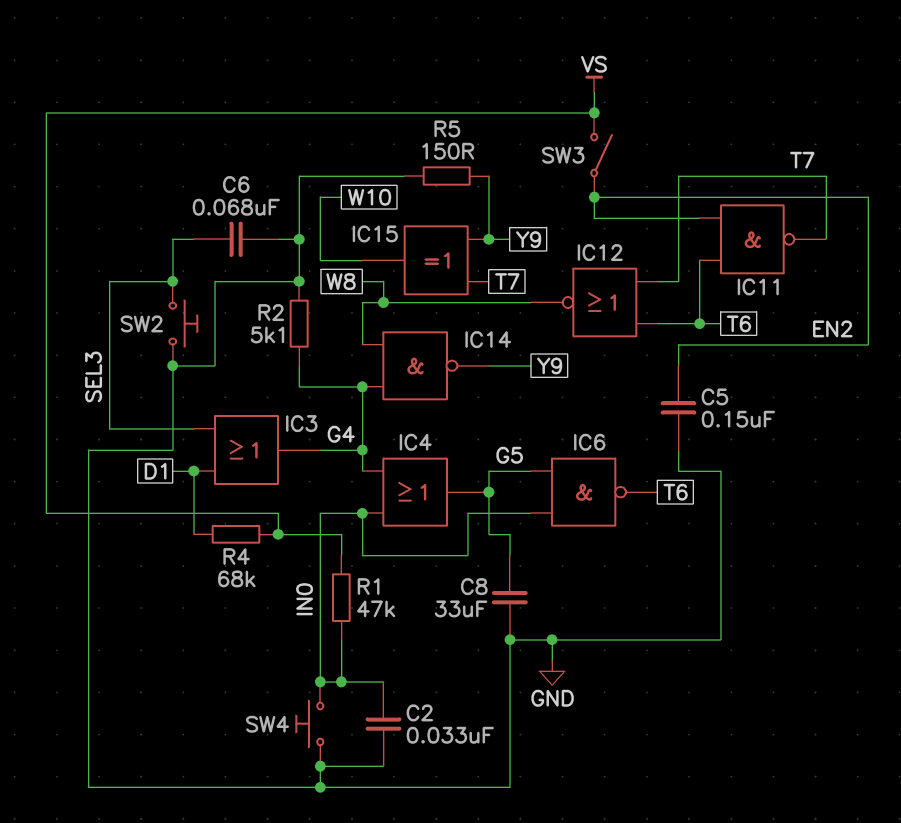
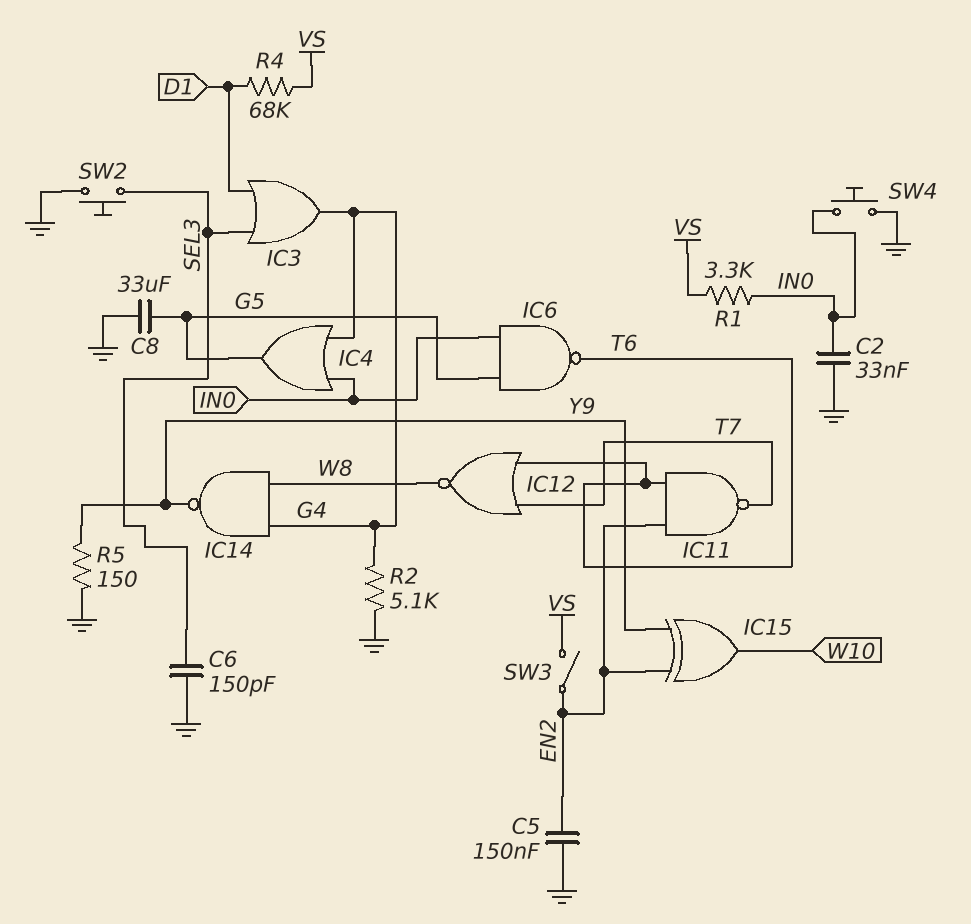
C6: 68nF (GND, SEL3) -> 150pF (GND, SEL3)
IC15: XOR (in T7, in Y9, out W10) -> XOR (in EN2, in Y9, out W10)
R1: 47k (IN0, VS) -> 3.3k (IN0, VS)

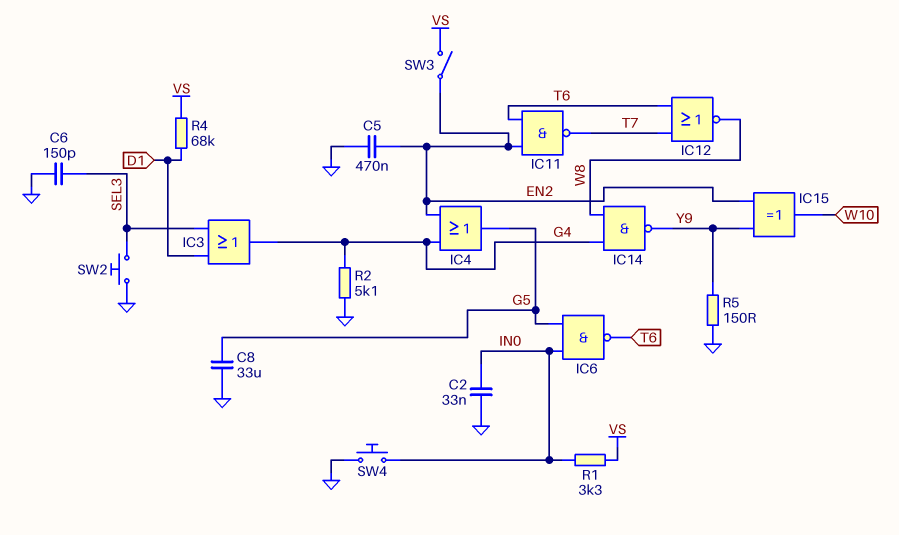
C5: 150nF (EN2, GND) -> 470nF (EN2, GND)
IC4: OR (in G4, in IN0, out G5) -> OR (in EN2, in G4, out G5)

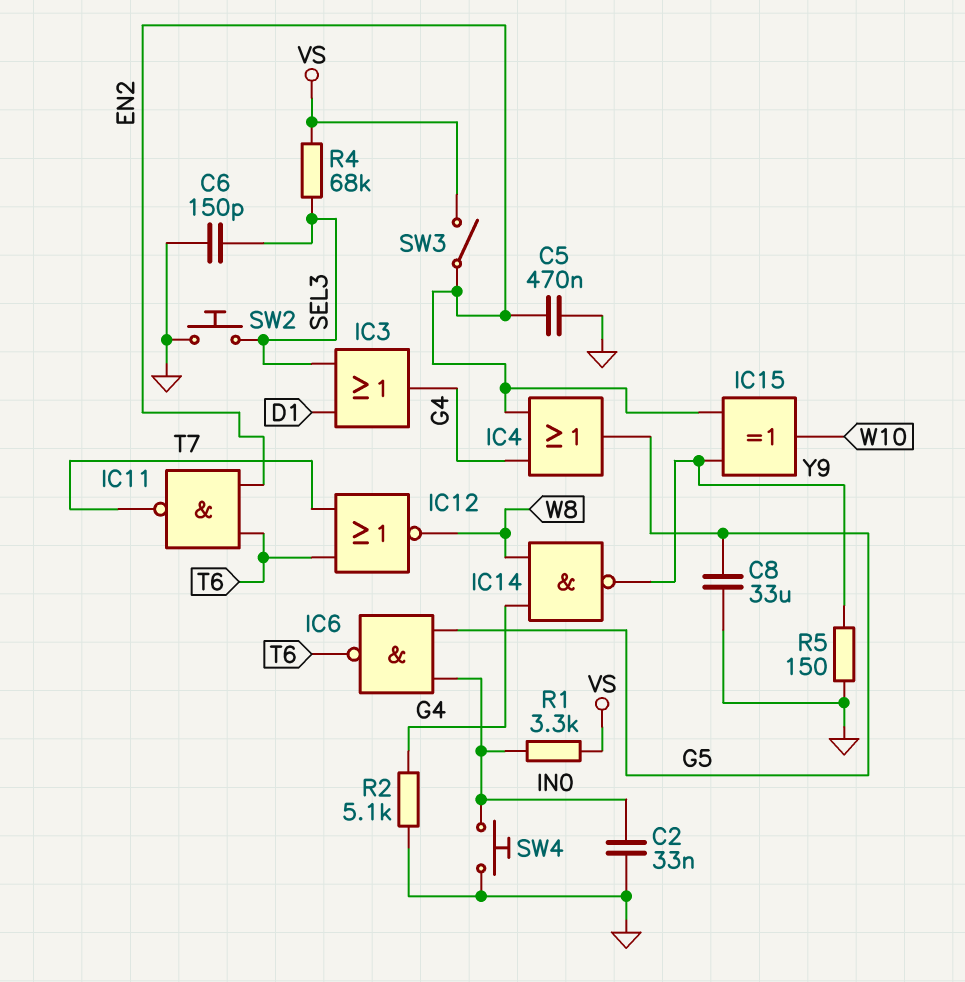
R4: 68k (D1, VS) -> 68k (SEL3, VS)

